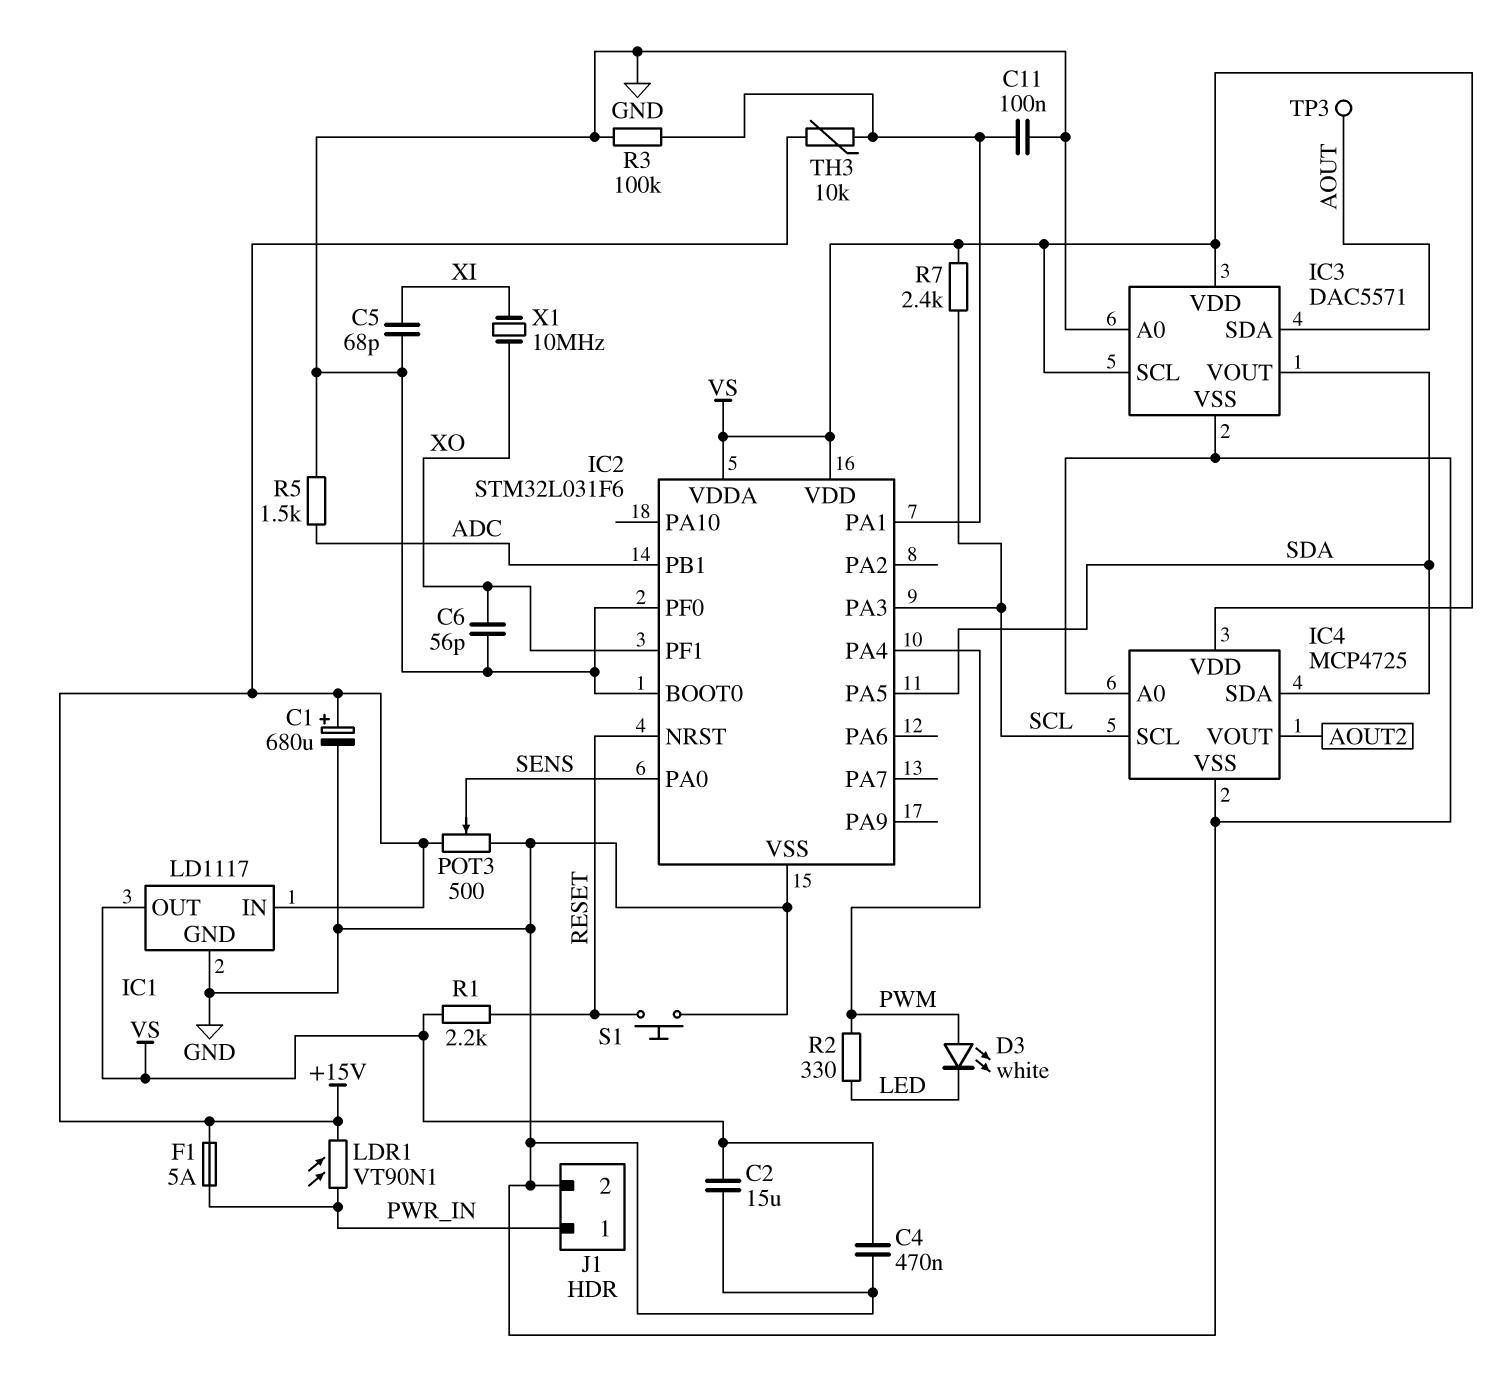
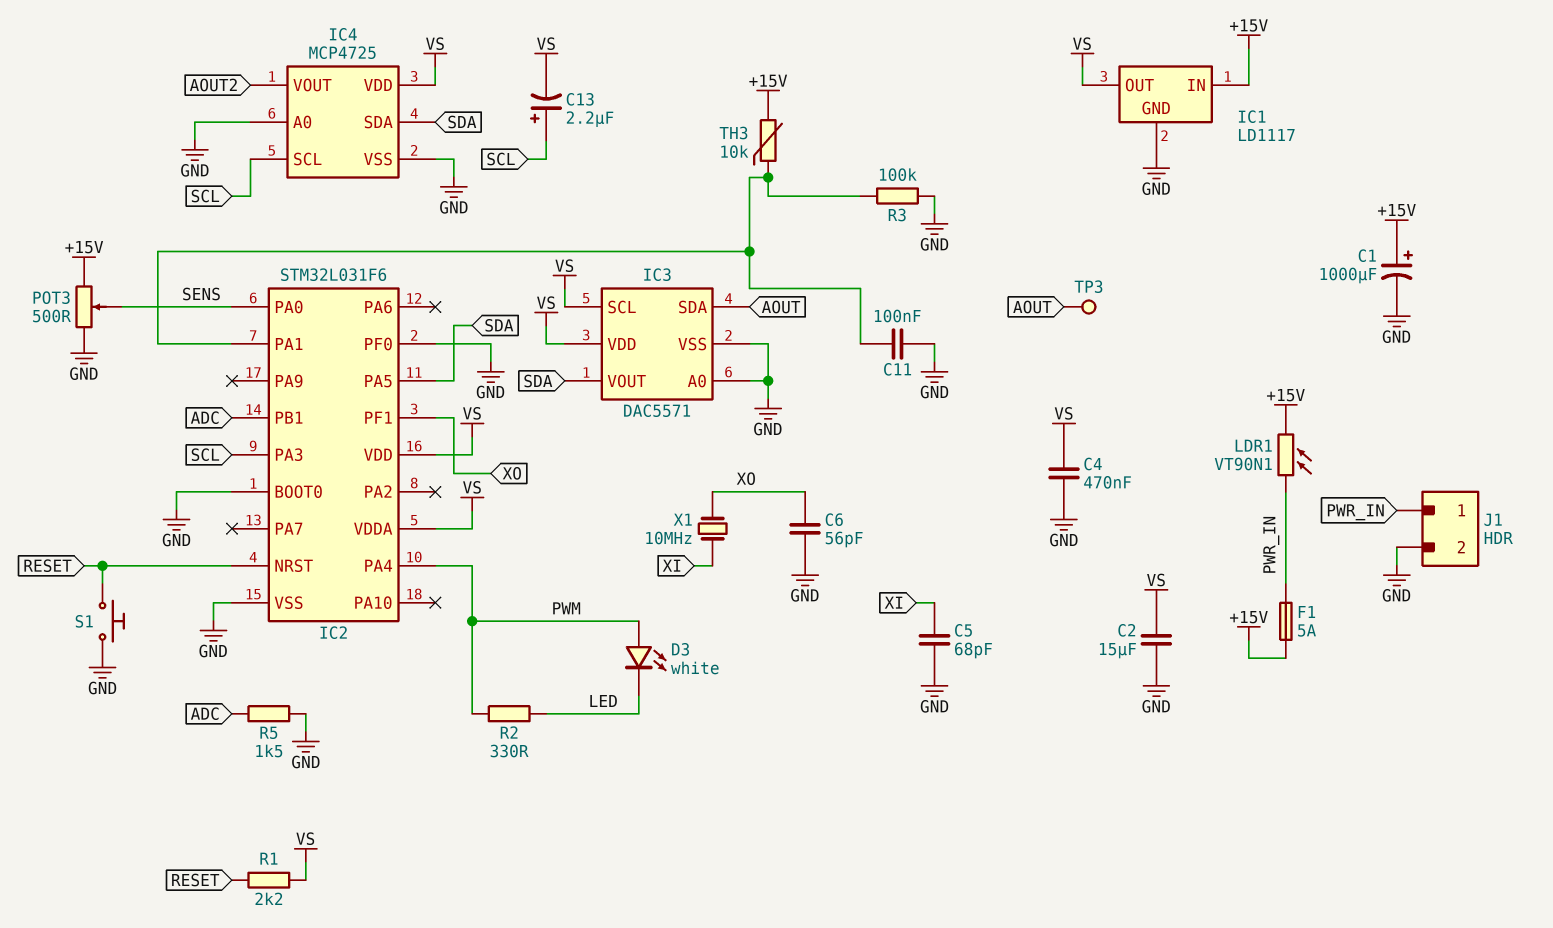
C1: 680uF (plus +15V, minus GND) -> 1000uF (plus +15V, minus GND)
C13: none -> 2.2uF (plus SCL, minus VS)
R7: 2.4k (SCL, VS) -> none

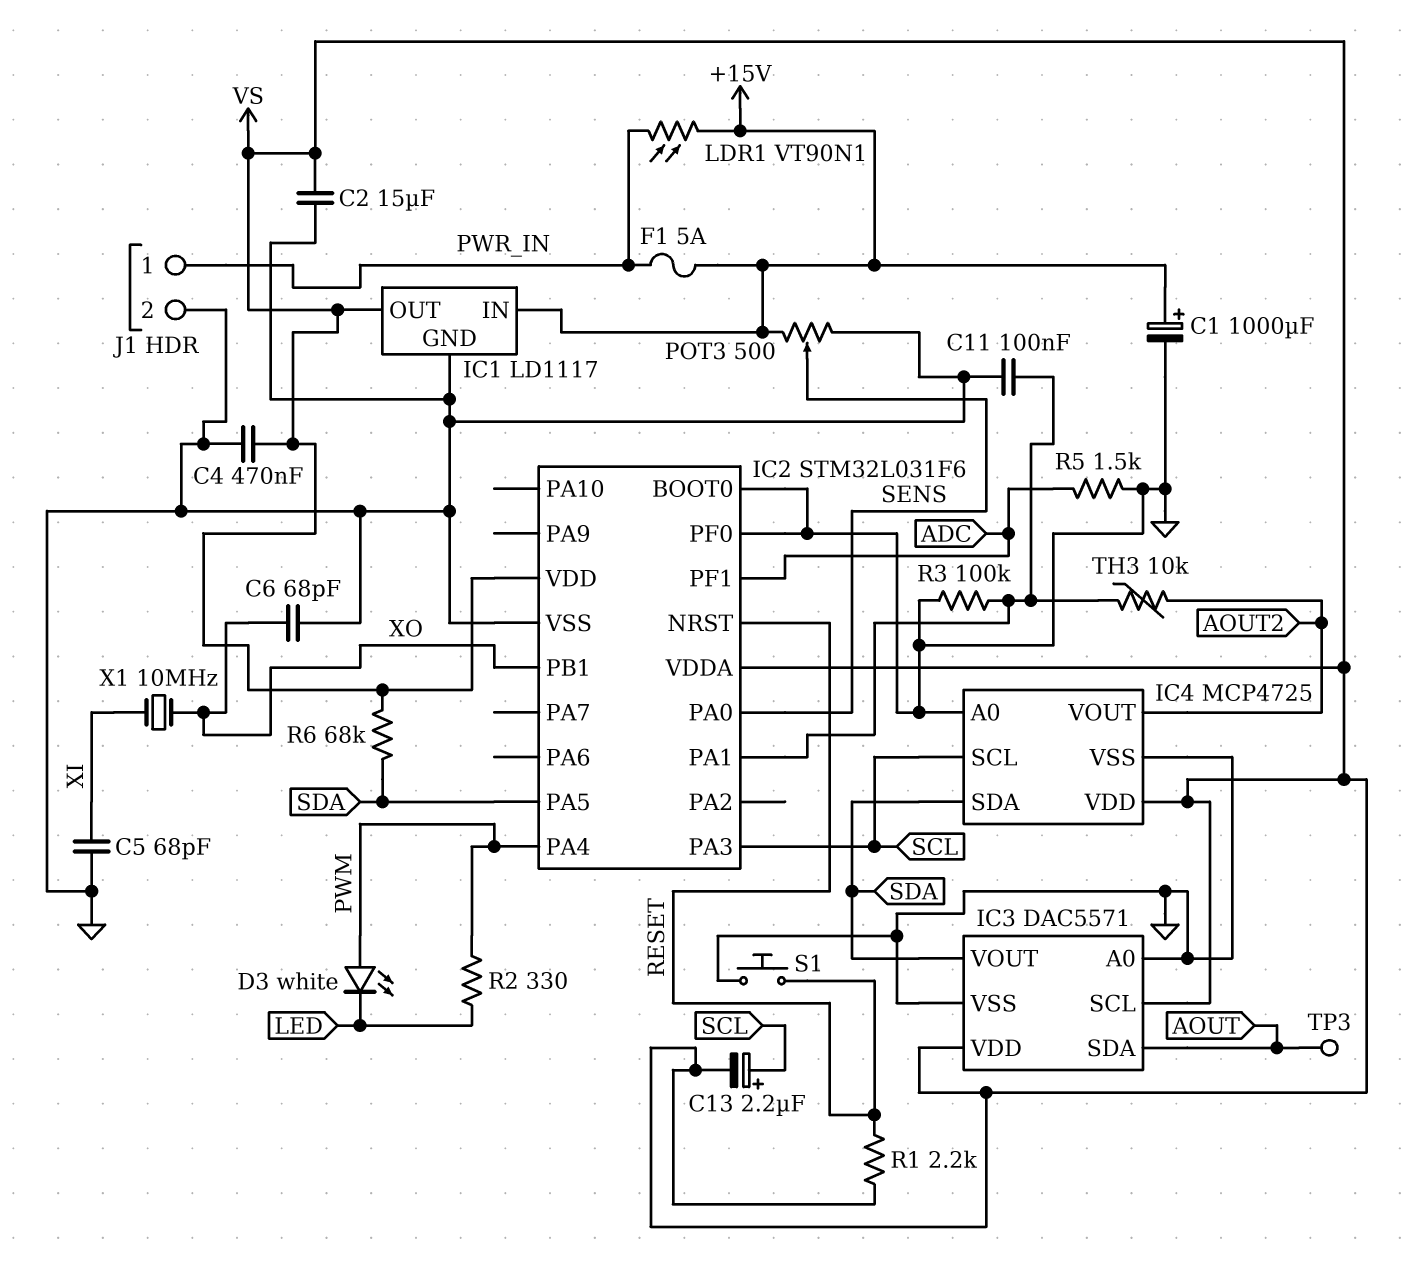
C6: 56pF (GND, XO) -> 68pF (GND, XO)
IC2 pin PB1: ADC -> XO
IC2 pin PF1: XO -> ADC
R6: none -> 68k (SDA, VS)
TH3: 10k (+15V, IC2/PA1) -> 10k (AOUT2, IC2/PA1)

